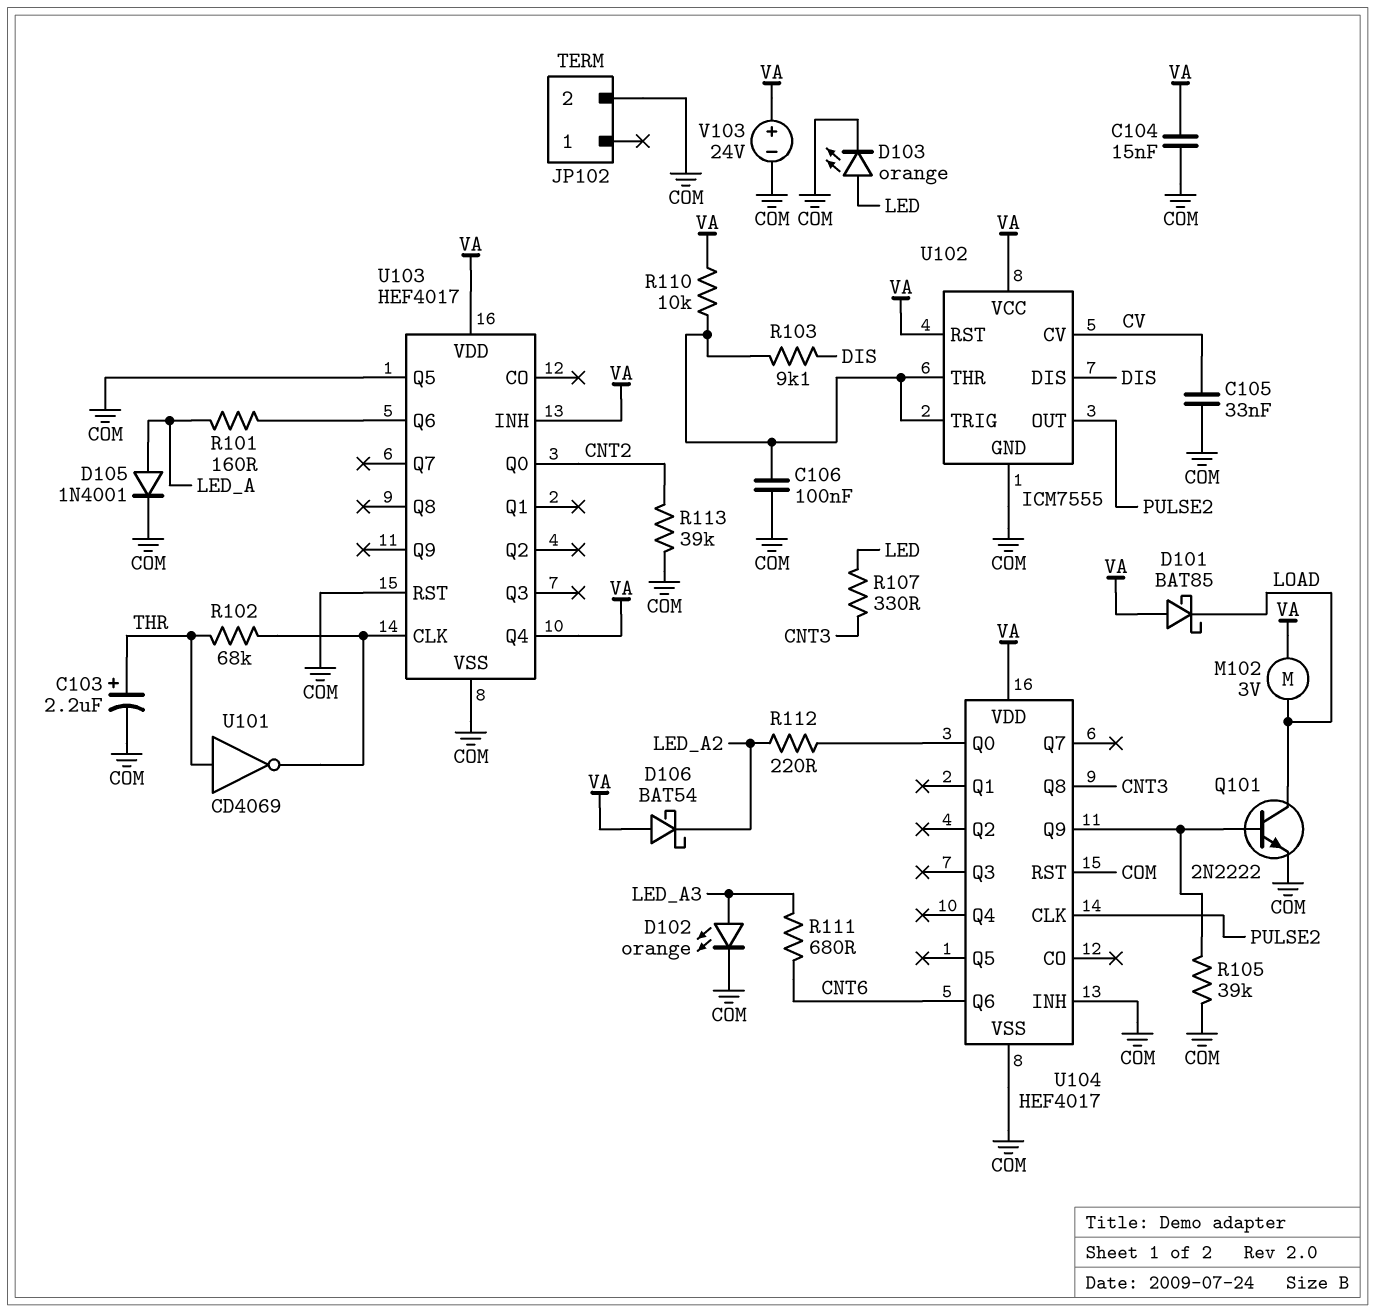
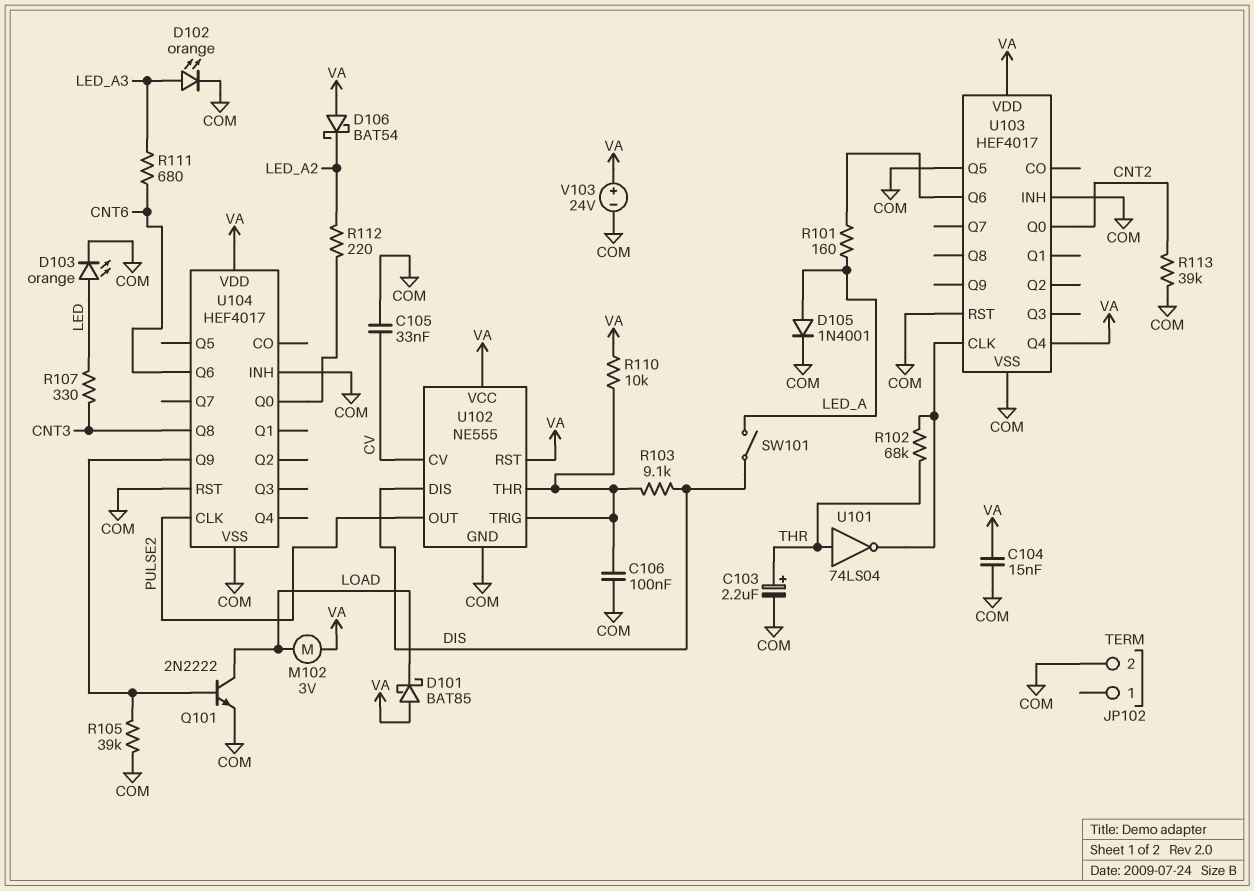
SW101: none -> switch (DIS, LED_A)
U101: NOT CD4069 (in THR, out U103/CLK) -> NOT 74LS04 (in THR, out U103/CLK)
U102: ICM7555 -> NE555
U103 pin INH: VA -> COM

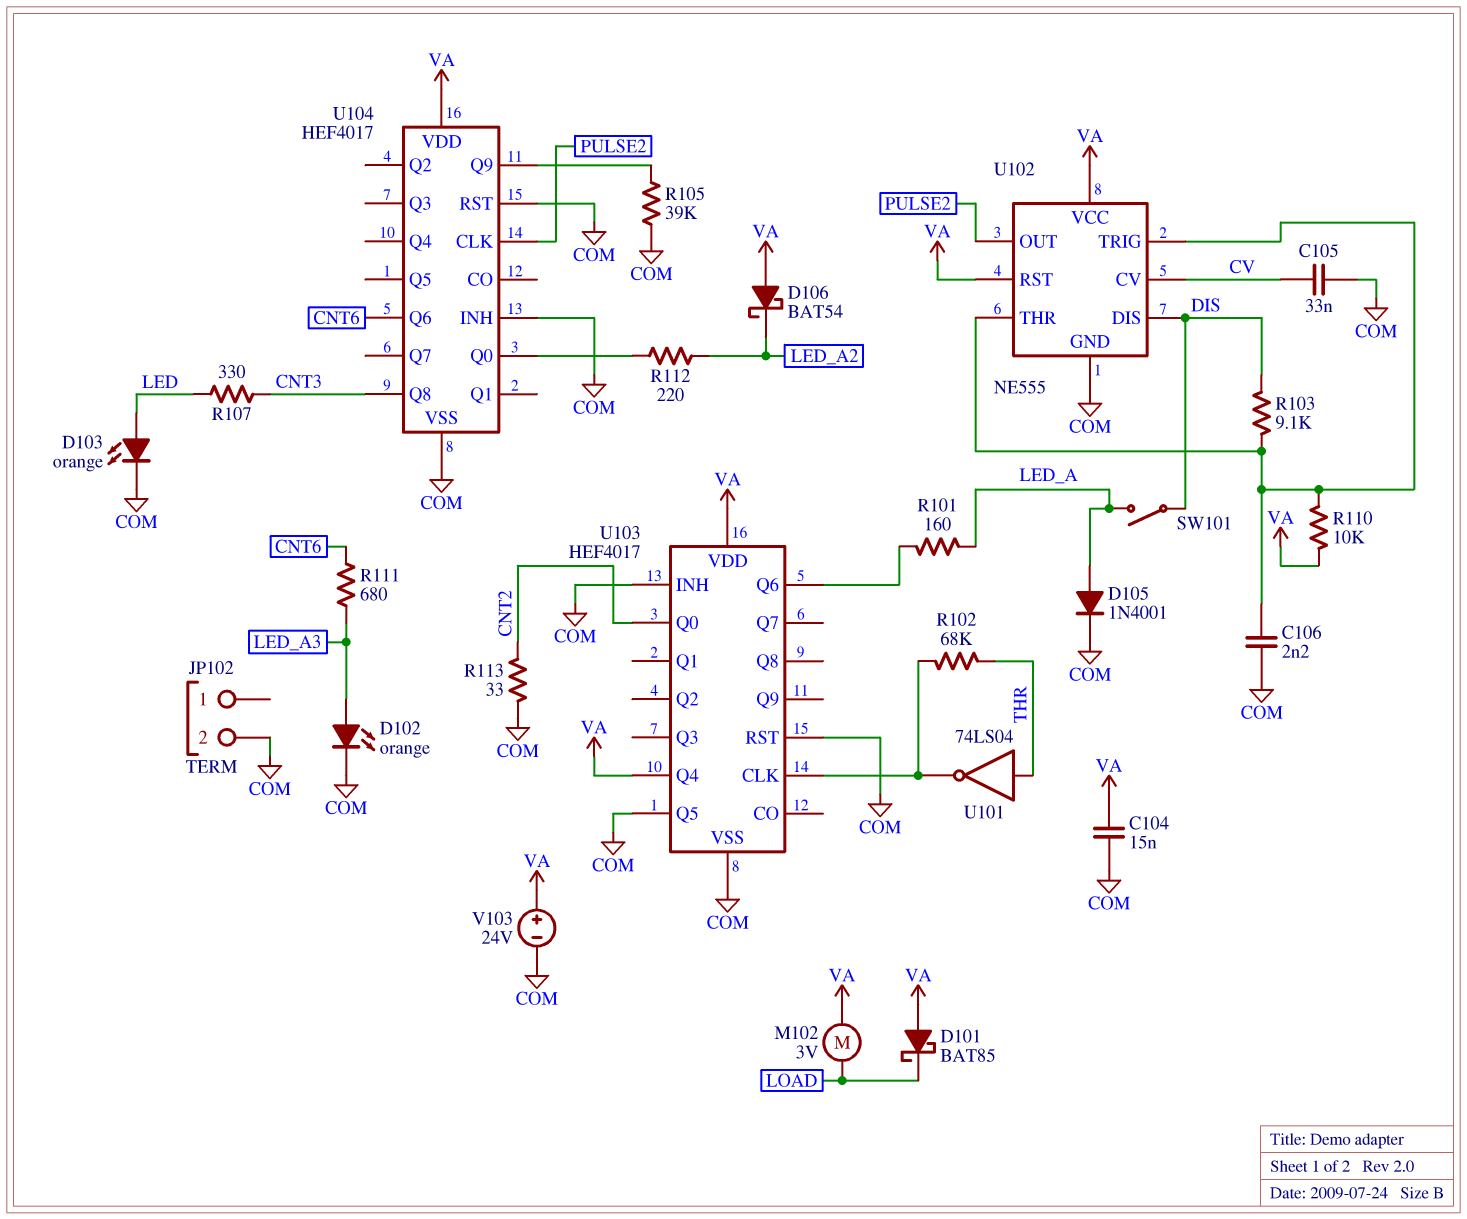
C103: 2.2uF (plus THR, minus COM) -> none
C106: 100nF (COM, U102/THR) -> 2.2nF (COM, U102/THR)
Q101: NPN 2N2222 (B U104/Q9, C LOAD, E COM) -> none
R113: 39k (CNT2, COM) -> 33 (CNT2, COM)

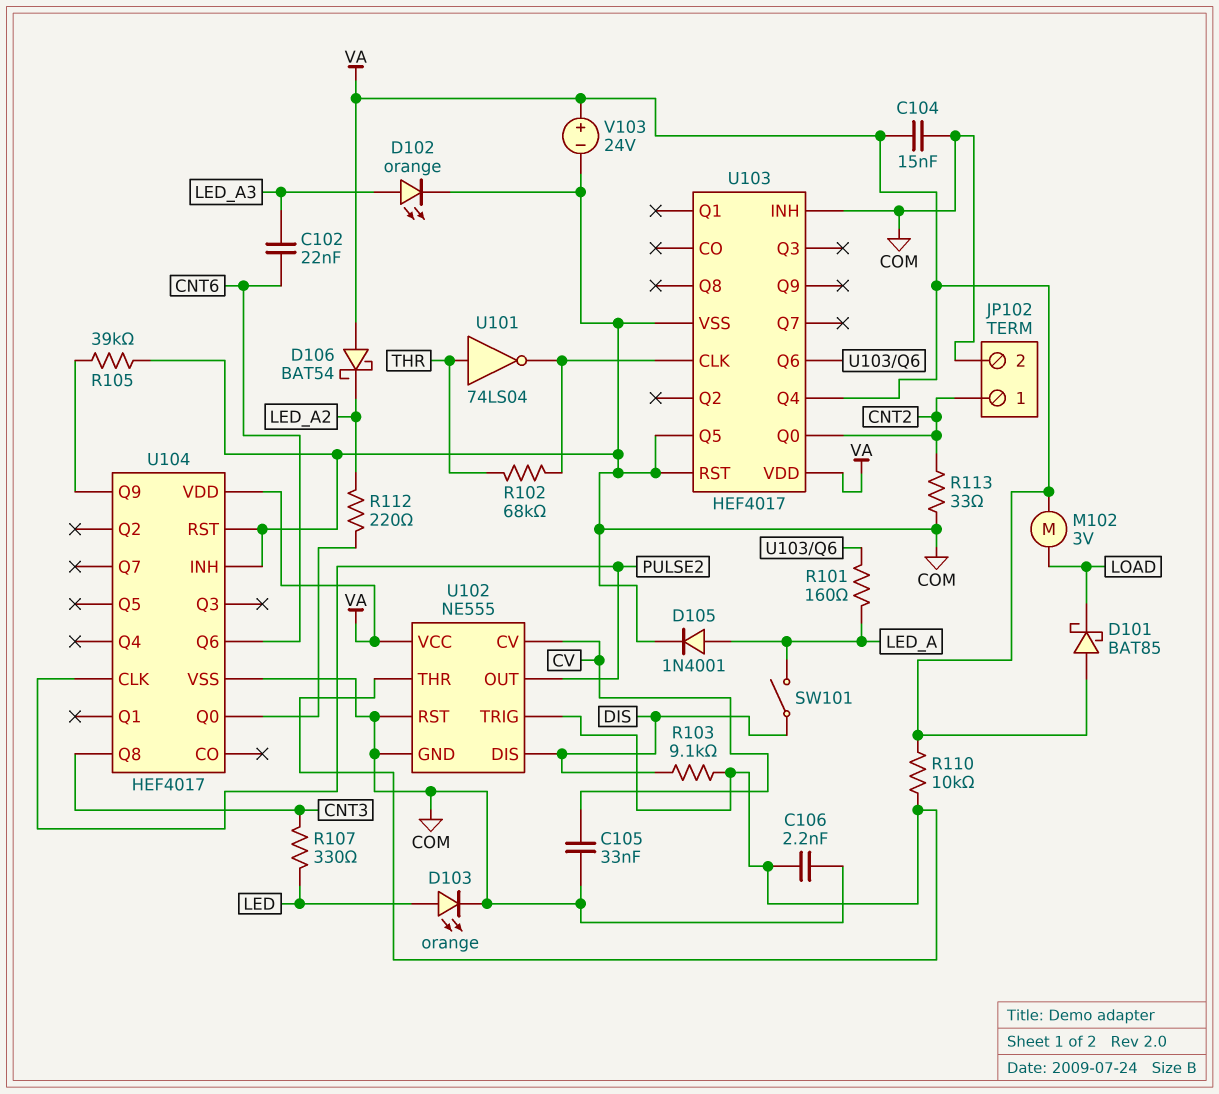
C102: none -> 22nF (CNT6, LED_A3)
JP102 pin 1: none -> CNT2
R111: 680 (CNT6, LED_A3) -> none
U102 pin RST: VA -> COM

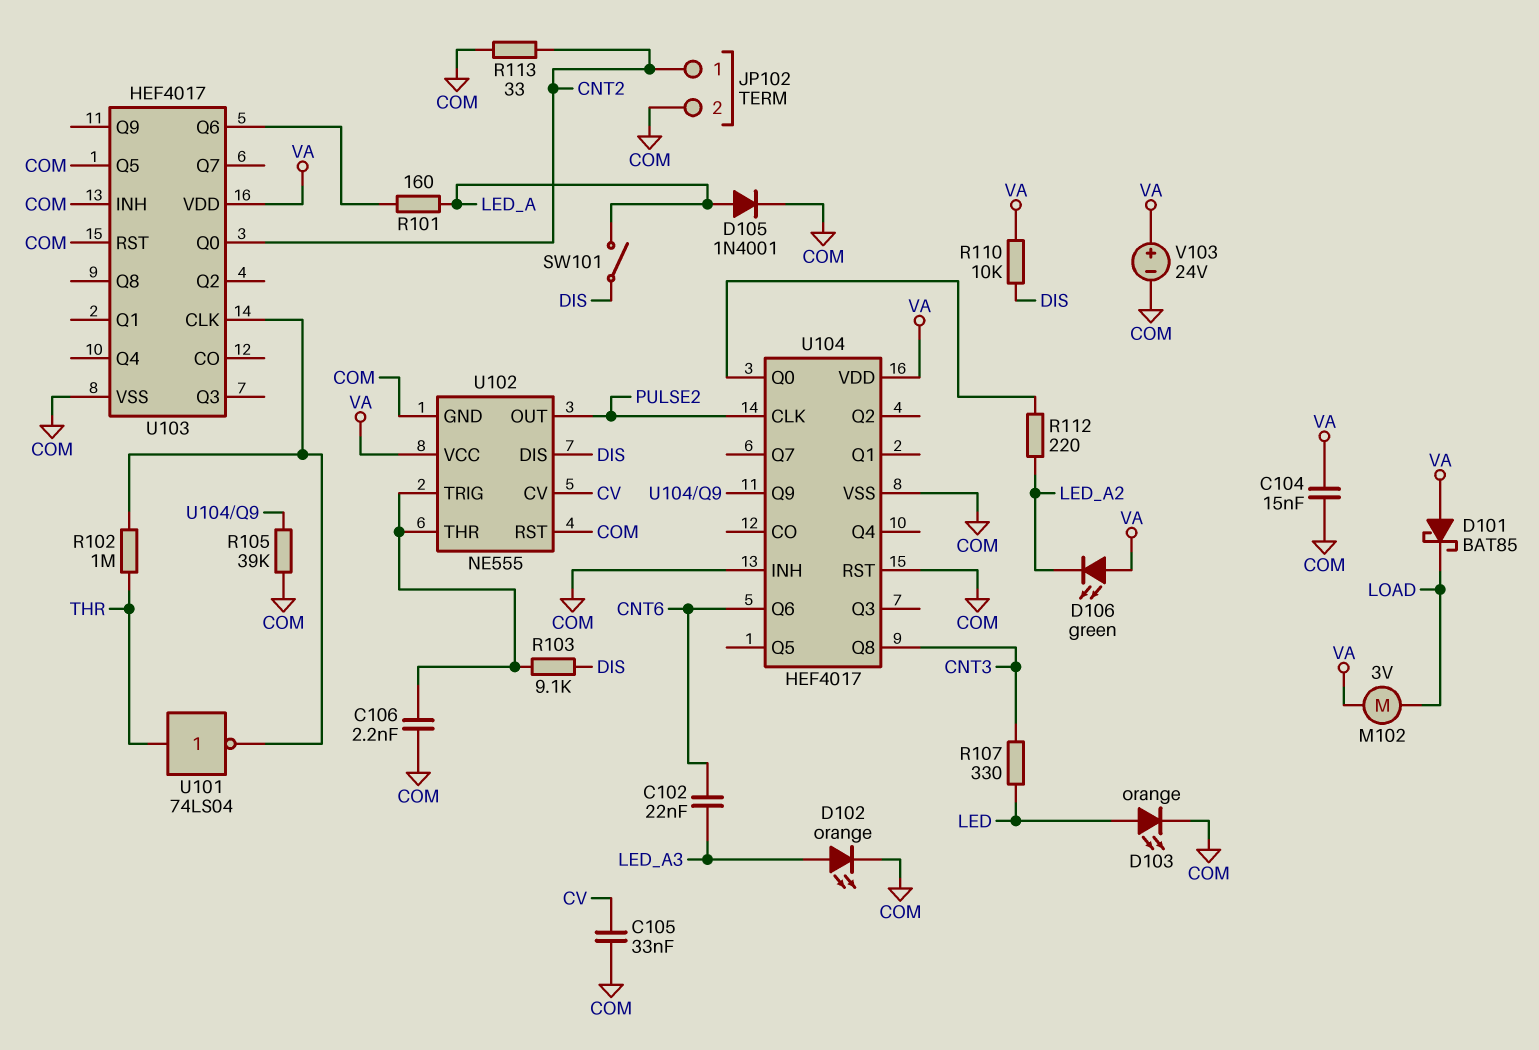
D106: schottky BAT54 (A VA, K LED_A2) -> LED green (A VA, K LED_A2)
R102: 68k (THR, U103/CLK) -> 1M (THR, U103/CLK)
R110: 10k (U102/THR, VA) -> 10k (DIS, VA)
U103 pin Q4: VA -> none

